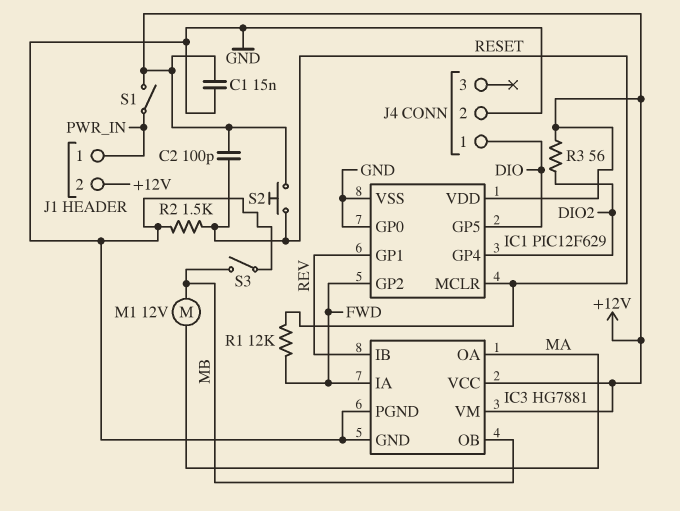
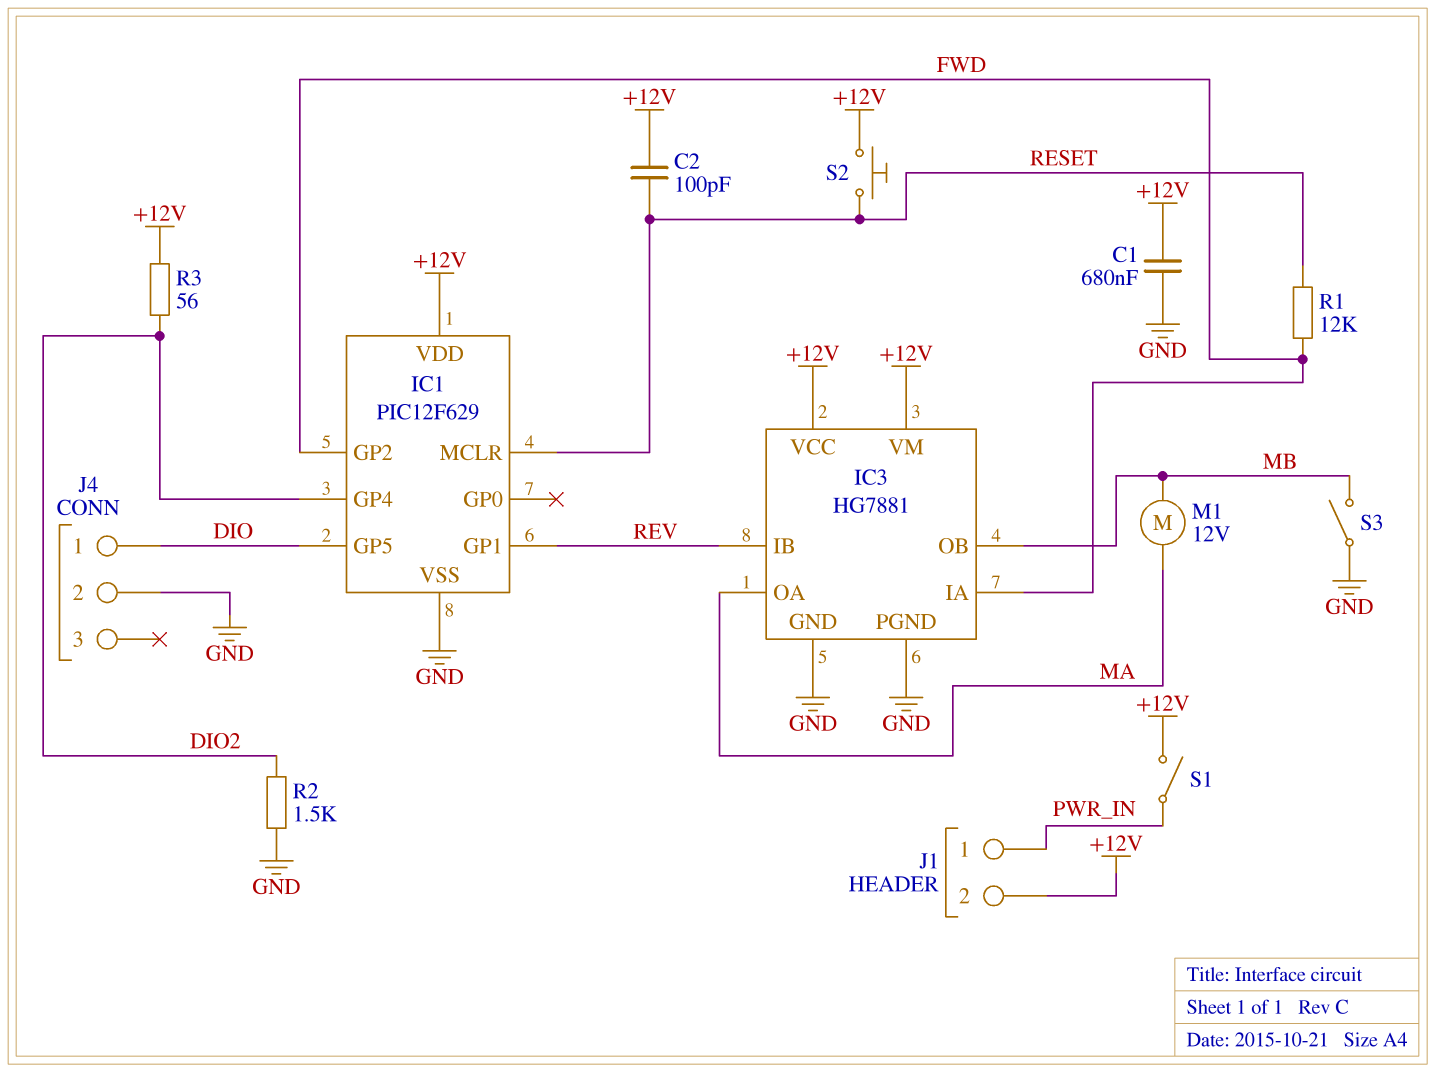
C1: 15nF (+12V, GND) -> 680nF (+12V, GND)
IC1 pin GP0: GND -> none
R2: 1.5k (GND, RESET) -> 1.5k (DIO2, GND)

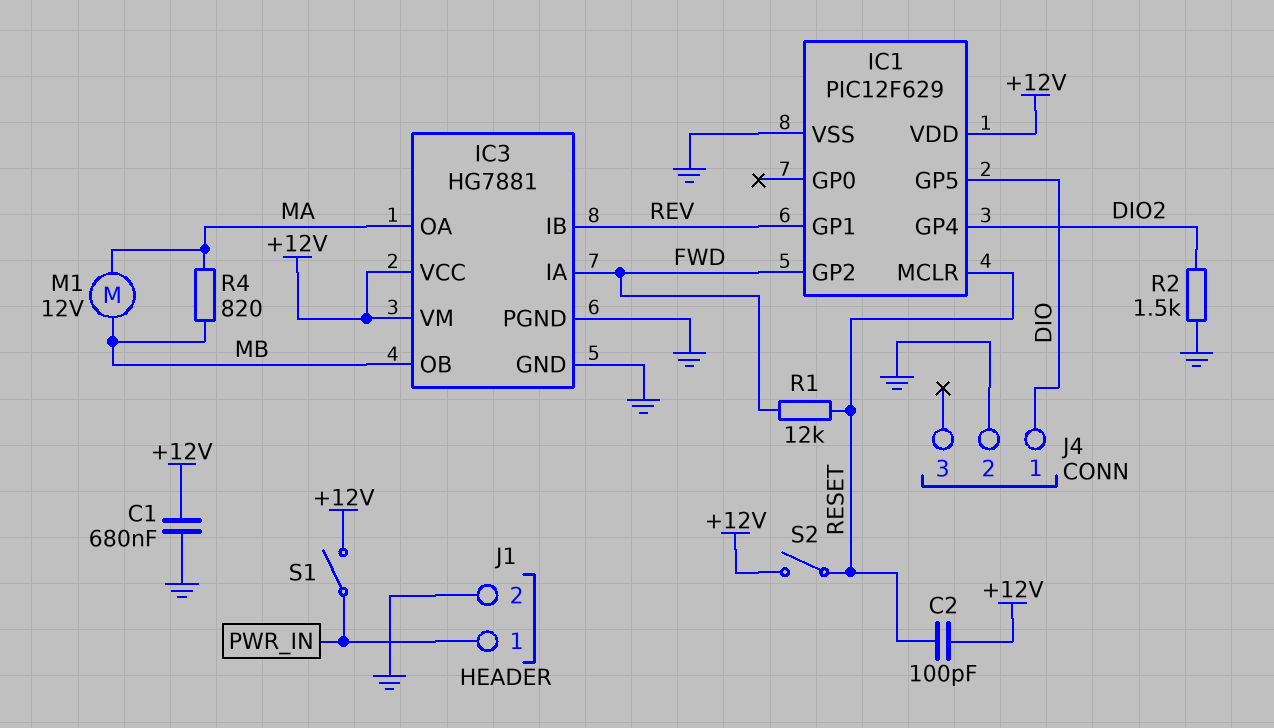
J1 pin 2: +12V -> GND
R3: 56 (+12V, DIO2) -> none
R4: none -> 820 (MA, MB)
S2: button (+12V, RESET) -> switch (+12V, RESET)
S3: switch (GND, MB) -> none

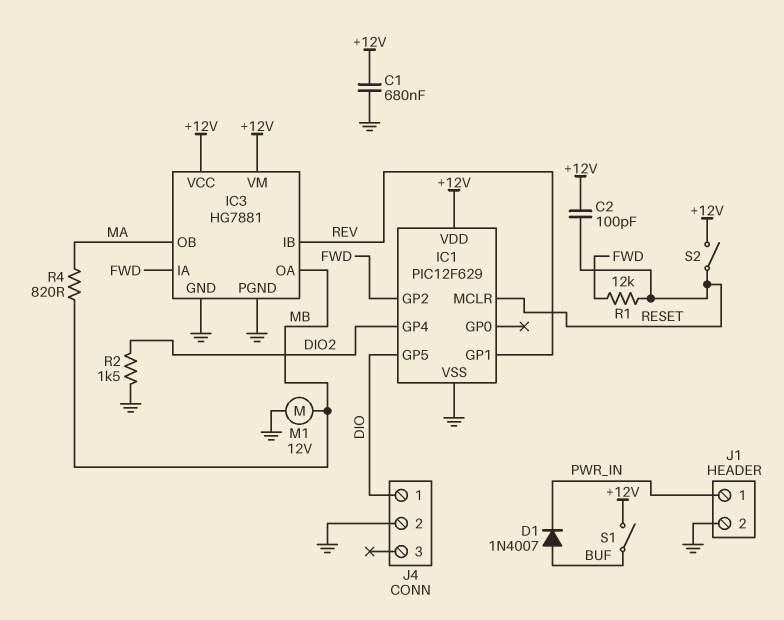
D1: none -> diode 1N4007 (A BUF, K PWR_IN)
IC3 pin OA: MA -> MB
IC3 pin OB: MB -> MA
M1: motor 12V (MA, MB) -> motor 12V (GND, MB)
S1: switch (+12V, PWR_IN) -> switch (+12V, BUF)

